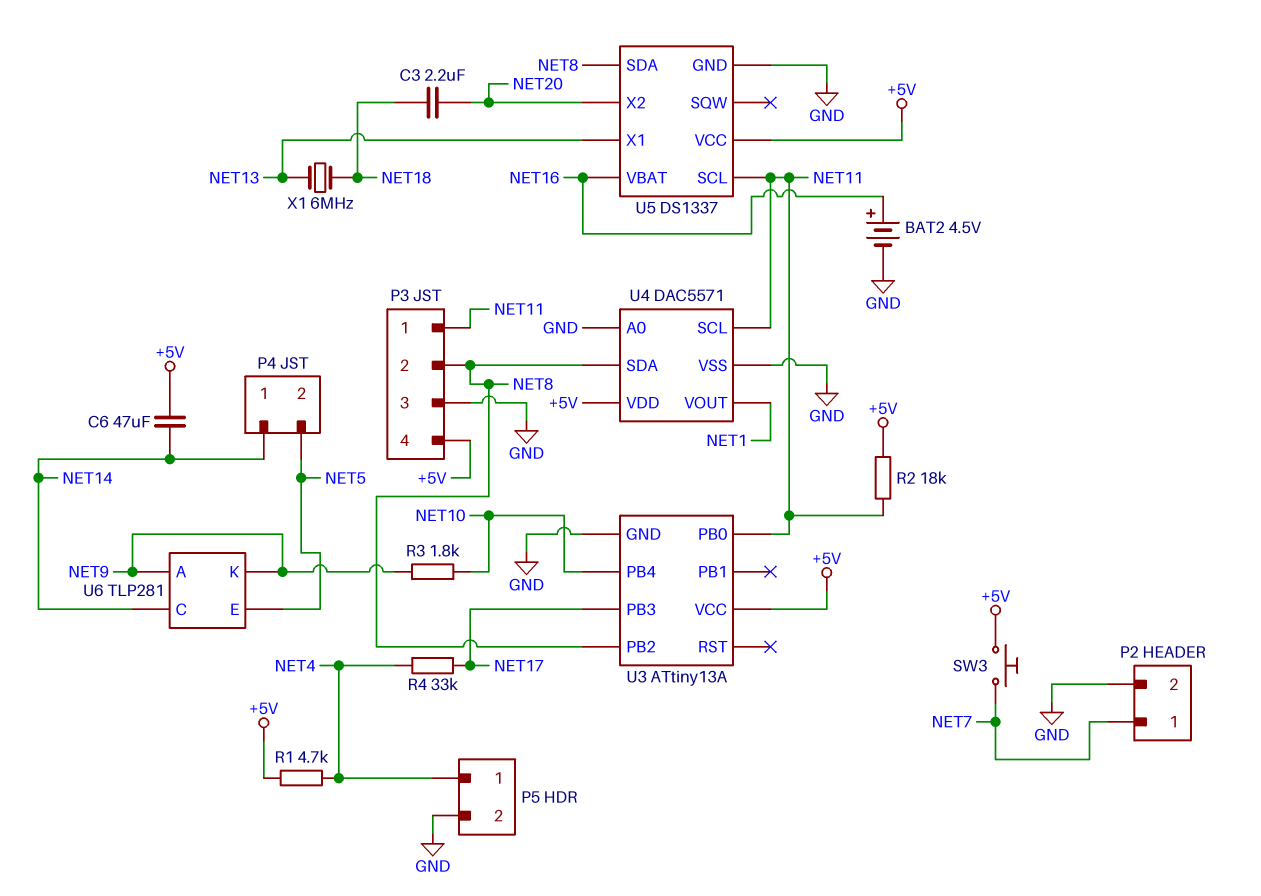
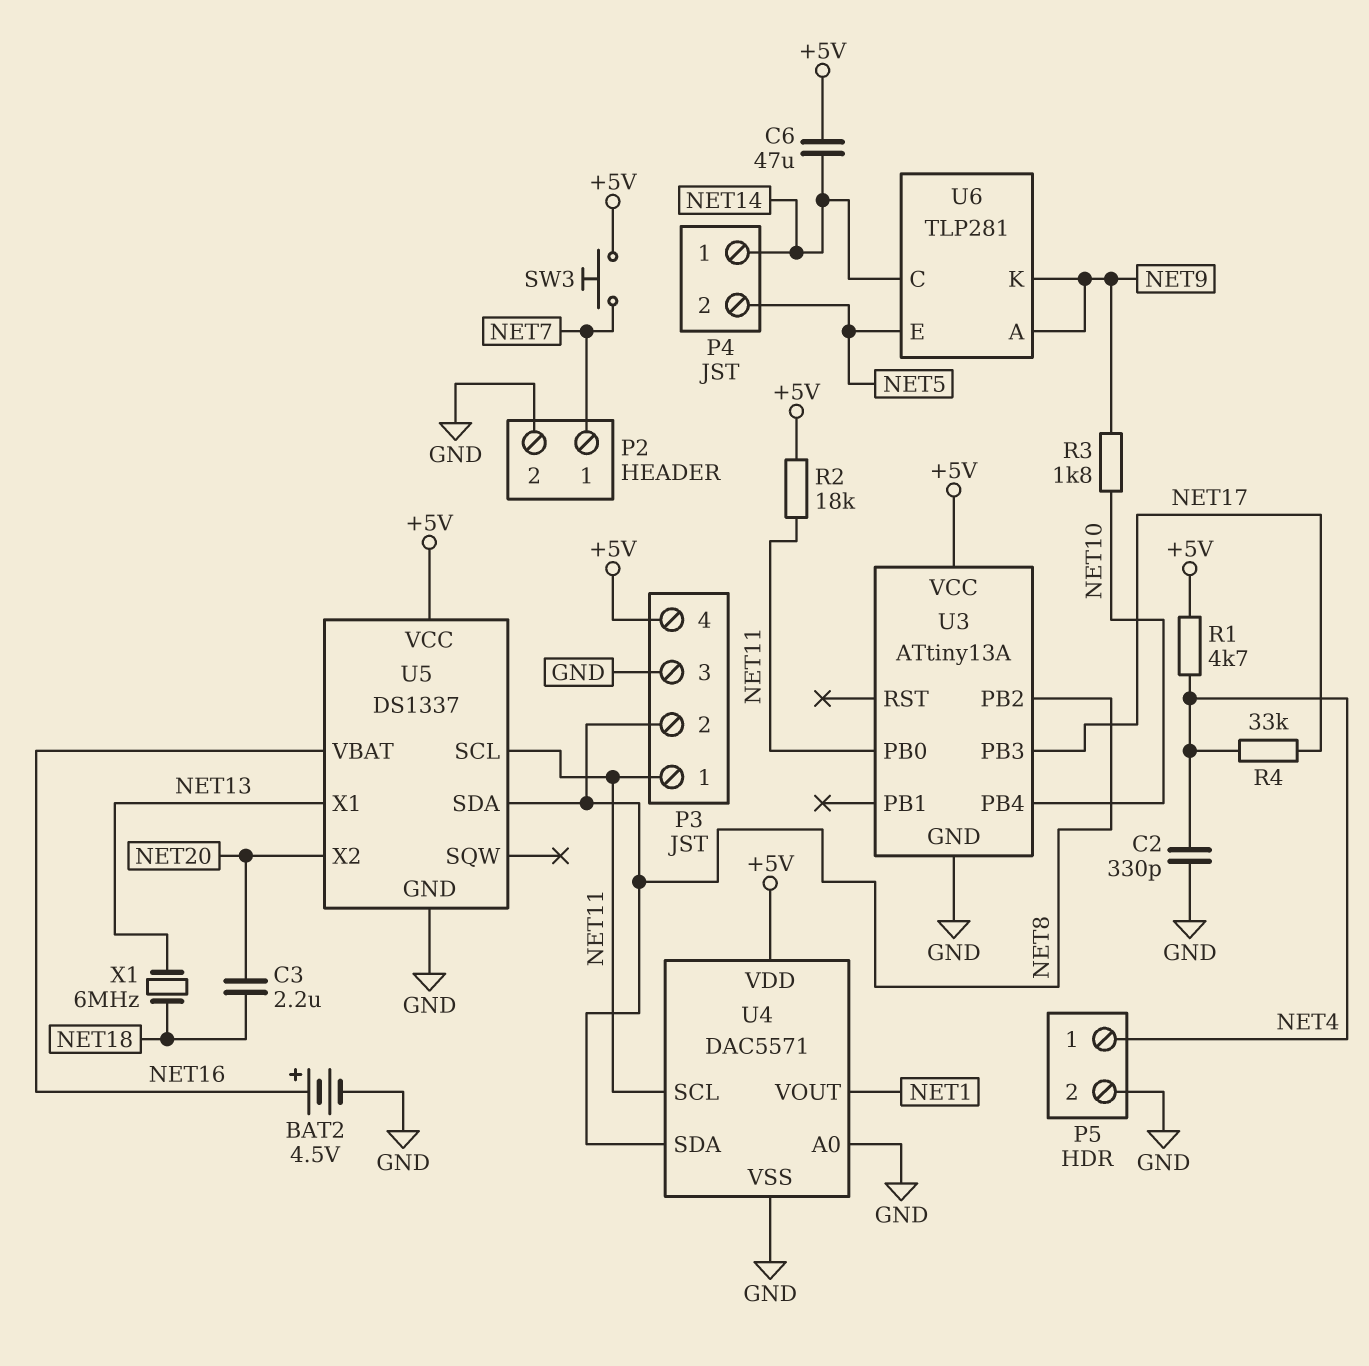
C2: none -> 330pF (GND, NET4)

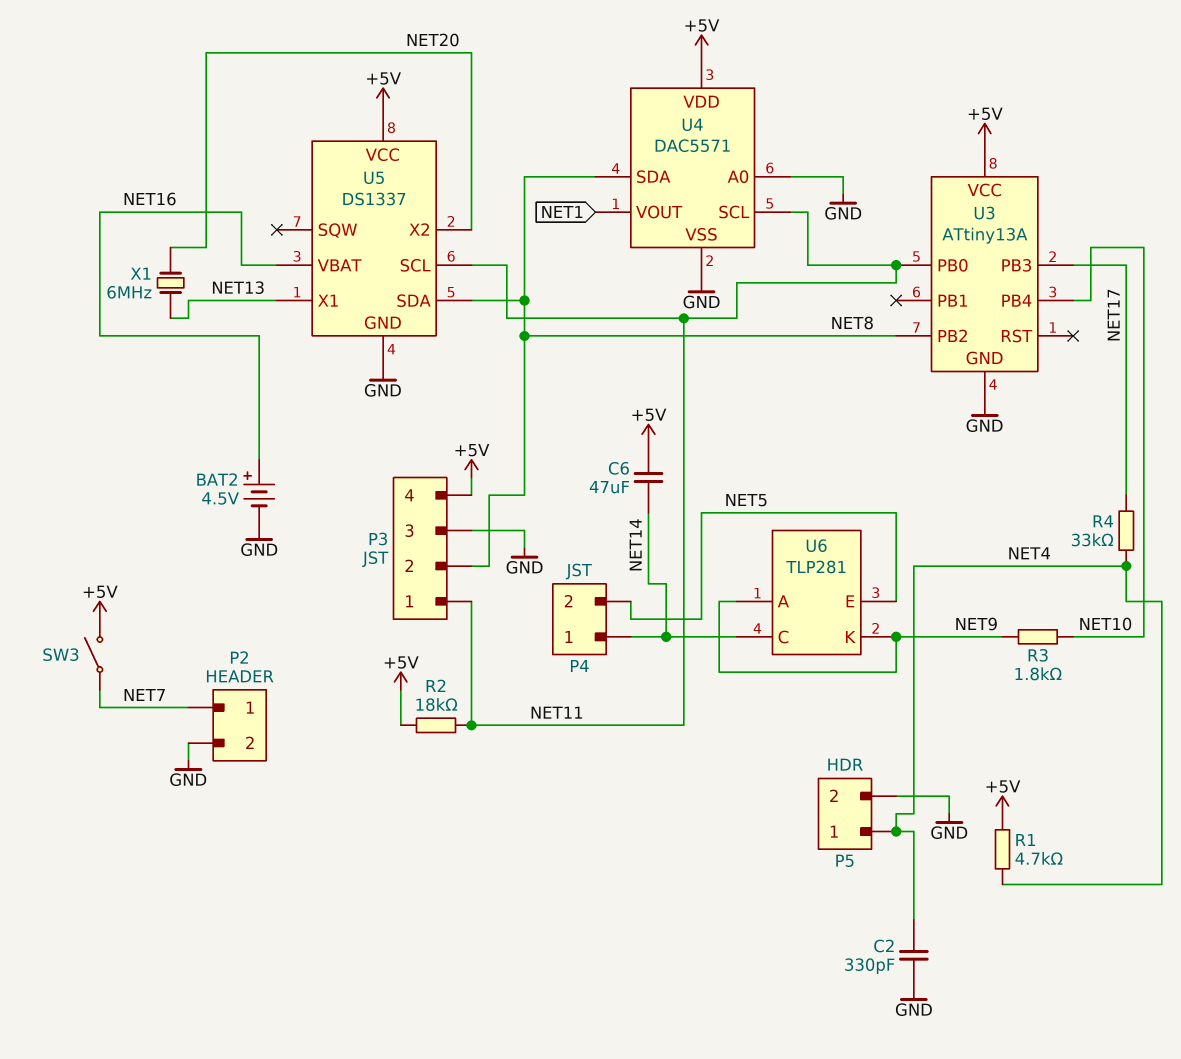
C3: 2.2uF (NET18, NET20) -> none
SW3: button (+5V, NET7) -> switch (+5V, NET7)
X1: 6MHz (NET13, NET18) -> 6MHz (NET13, NET20)

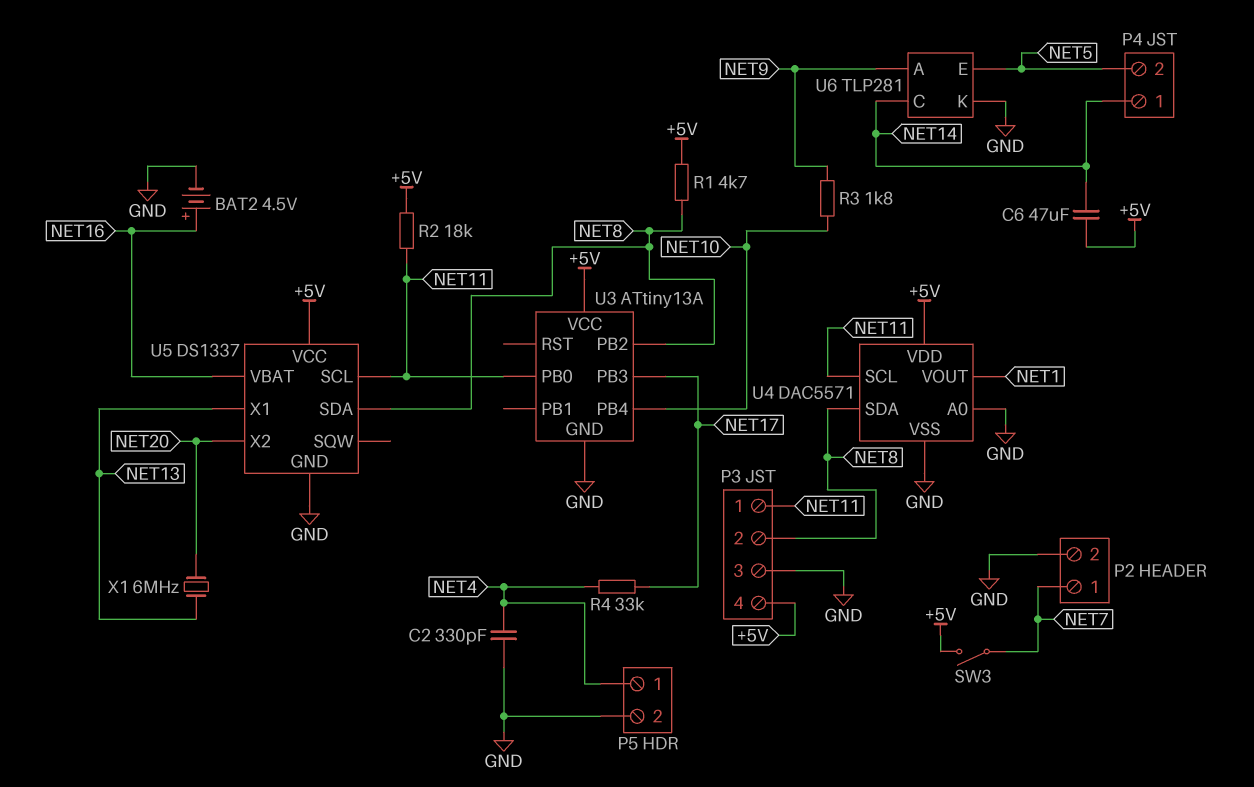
R1: 4.7k (+5V, NET4) -> 4.7k (+5V, NET8)
U6 pin K: NET9 -> GND

